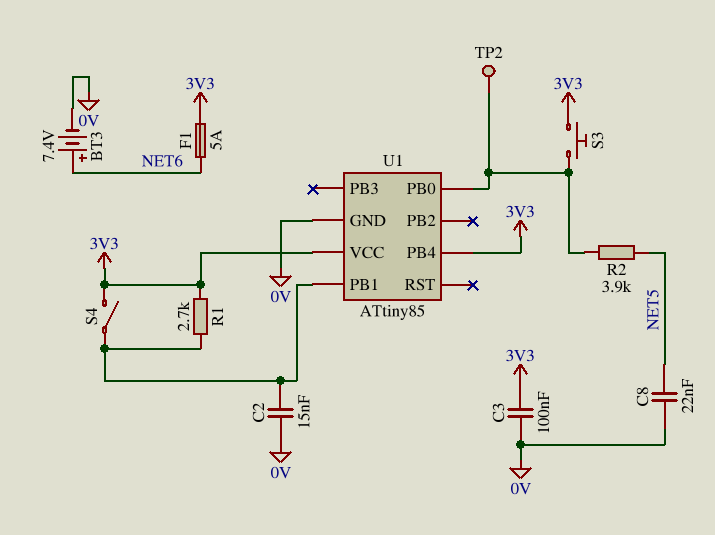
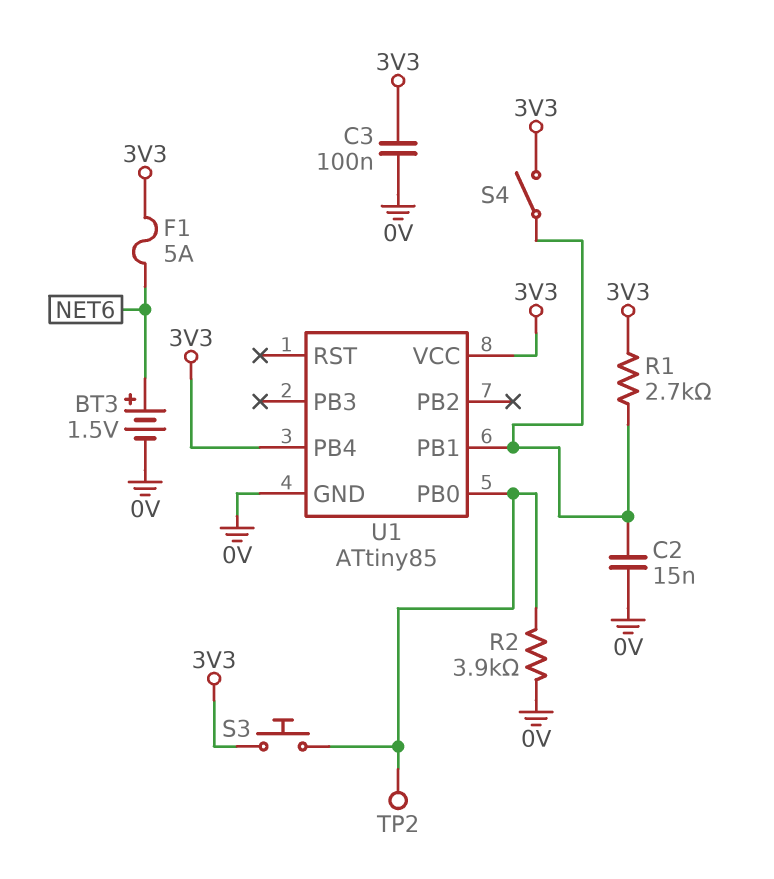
BT3: 7.4V (plus NET6, minus 0V) -> 1.5V (plus NET6, minus 0V)
C8: 22nF (0V, NET5) -> none
R2: 3.9k (NET5, U1/PB0) -> 3.9k (0V, U1/PB0)

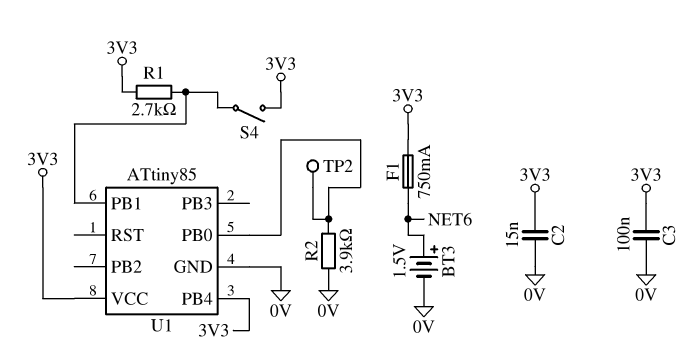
C2: 15nF (0V, U1/PB1) -> 15nF (0V, 3V3)
F1: 5A (3V3, NET6) -> 750mA (3V3, NET6)
S3: button (3V3, U1/PB0) -> none

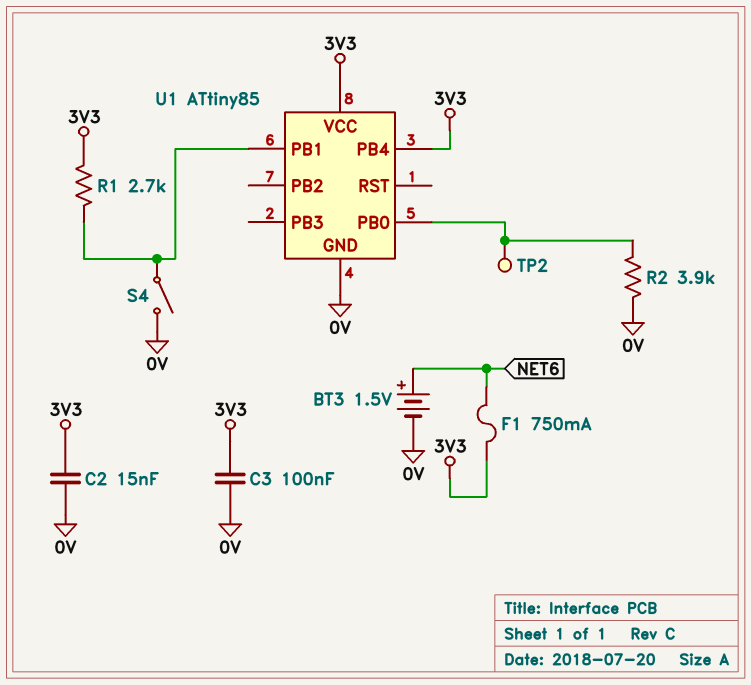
S4: switch (3V3, U1/PB1) -> switch (0V, U1/PB1)

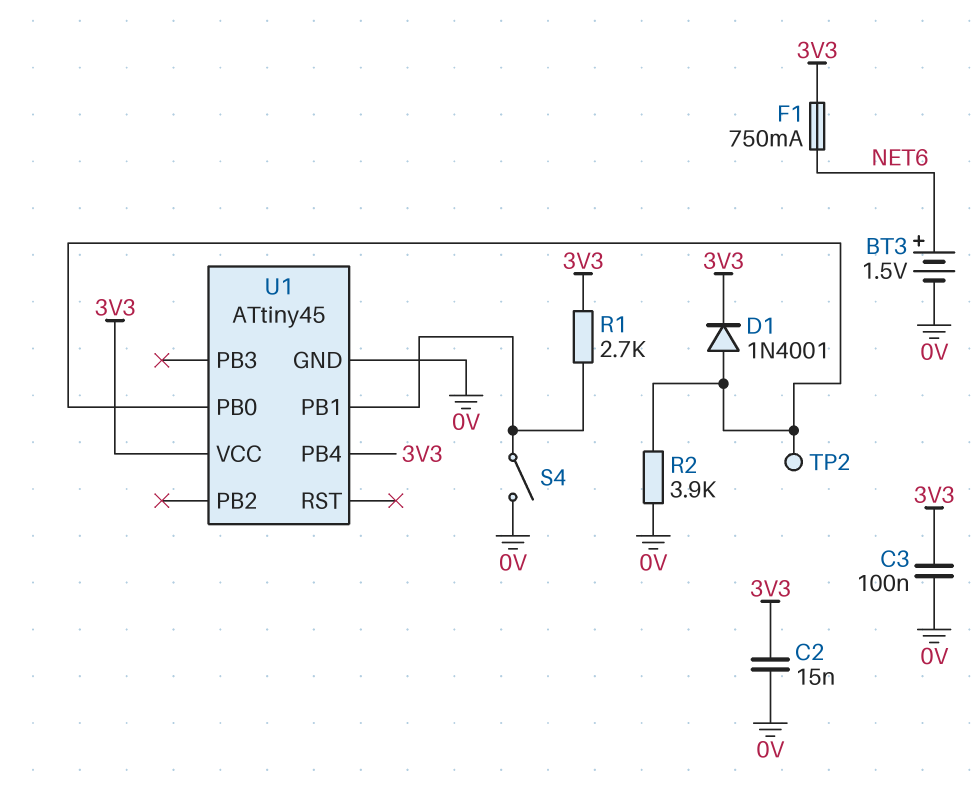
D1: none -> diode 1N4001 (A U1/PB0, K 3V3)
U1: ATtiny85 -> ATtiny45

